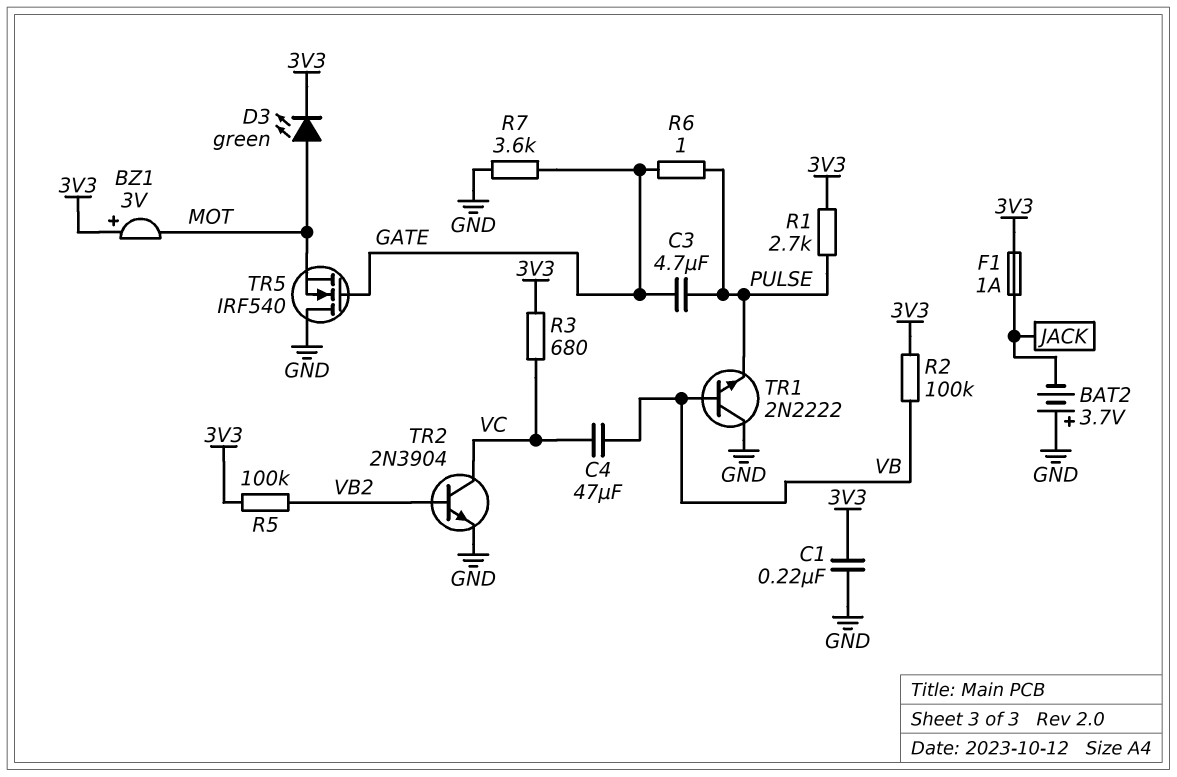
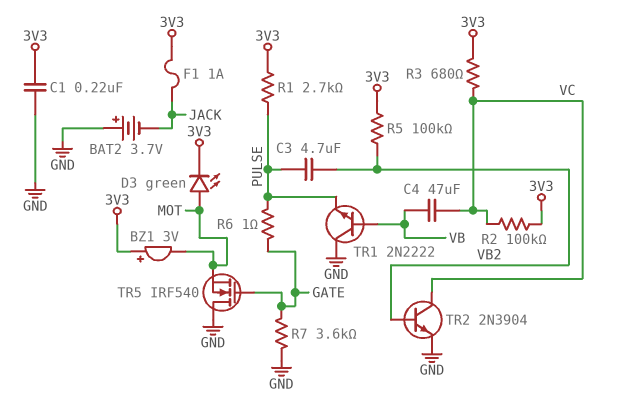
C3: 4.7uF (GATE, PULSE) -> 4.7uF (PULSE, VB2)
R2: 100k (3V3, VB) -> 100k (3V3, VC)

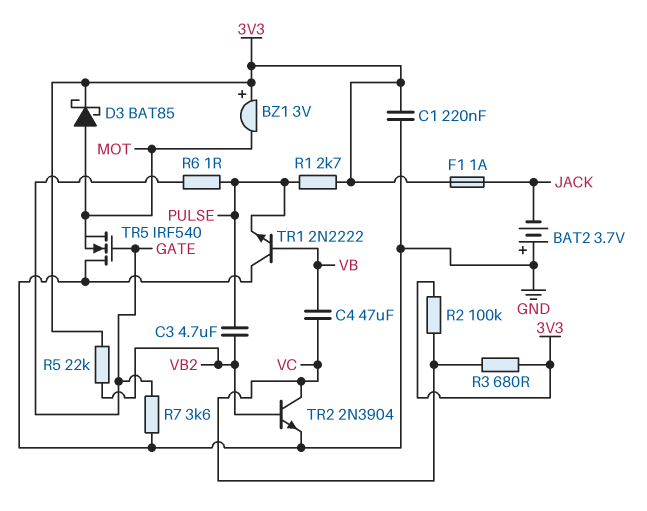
D3: LED green (A MOT, K 3V3) -> schottky BAT85 (A MOT, K 3V3)
R5: 100k (3V3, VB2) -> 22k (3V3, VB2)

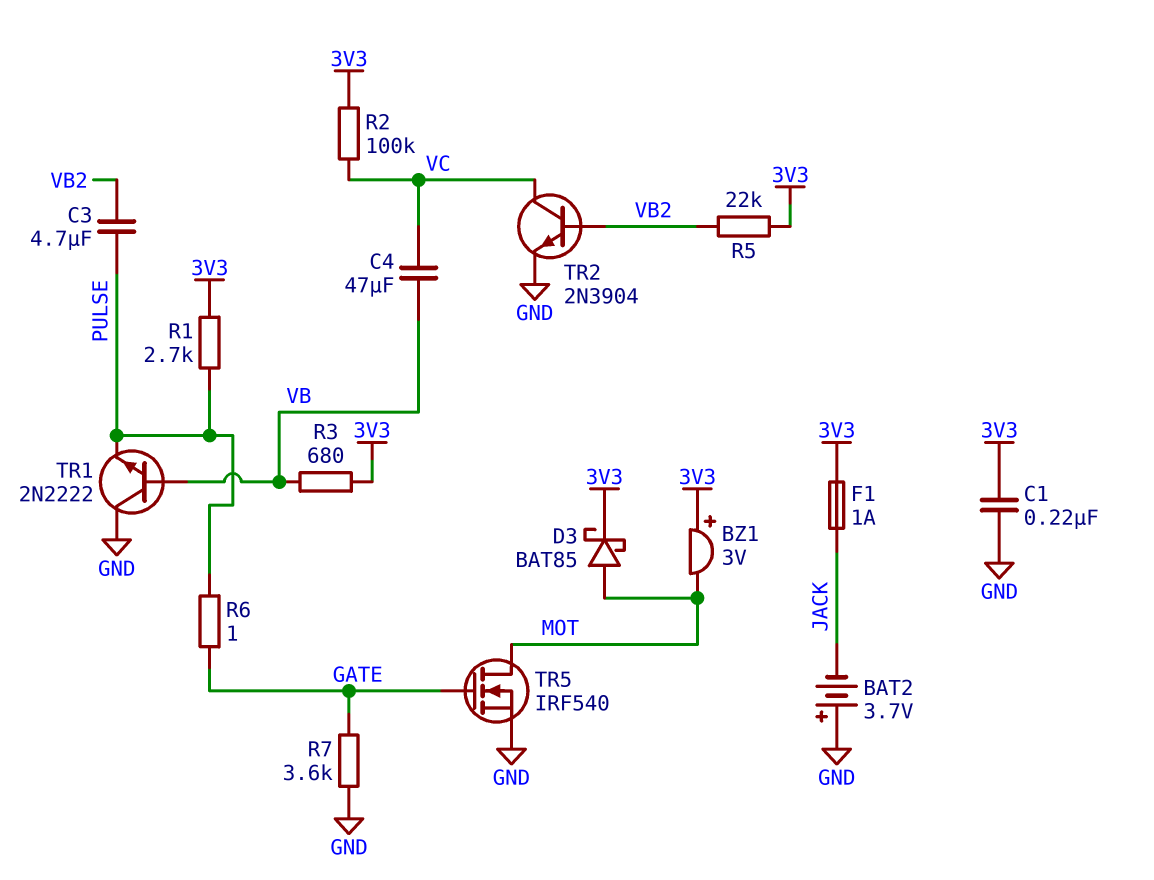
R3: 680 (3V3, VC) -> 680 (3V3, VB)
TR5: NMOS IRF540 (G GATE, D GND, S MOT) -> NMOS IRF540 (G GATE, D MOT, S GND)

